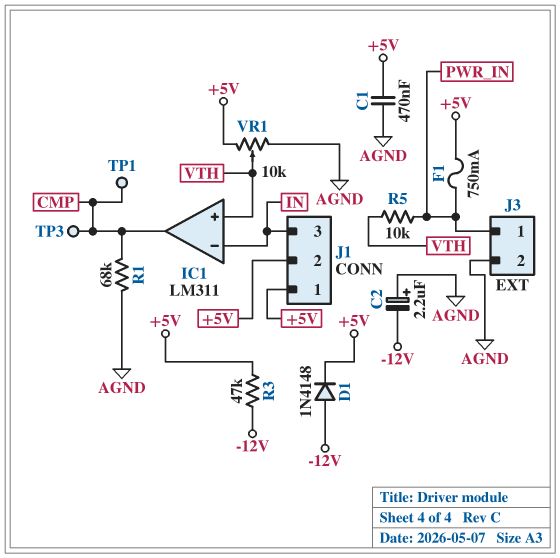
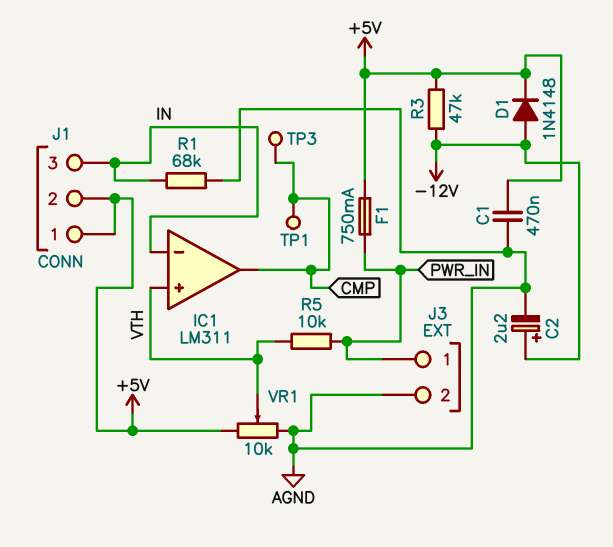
C2: 2.2uF (plus AGND, minus -12V) -> 2.2uF (plus -12V, minus AGND)
R1: 68k (AGND, CMP) -> 68k (AGND, IN)

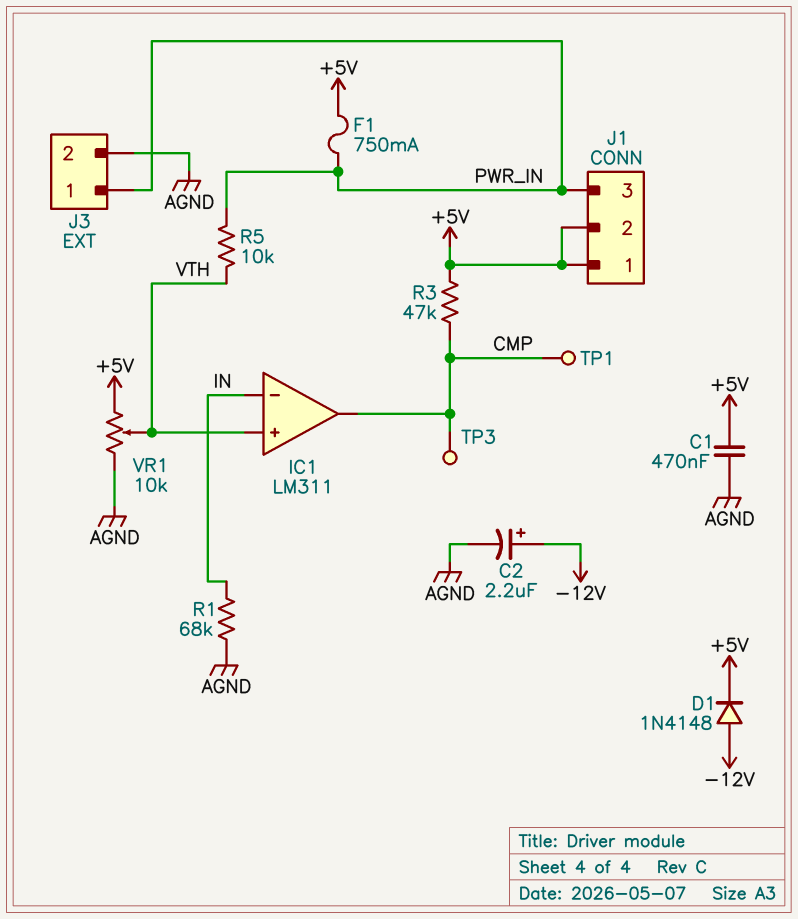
J1 pin 3: IN -> PWR_IN
R3: 47k (+5V, -12V) -> 47k (+5V, CMP)

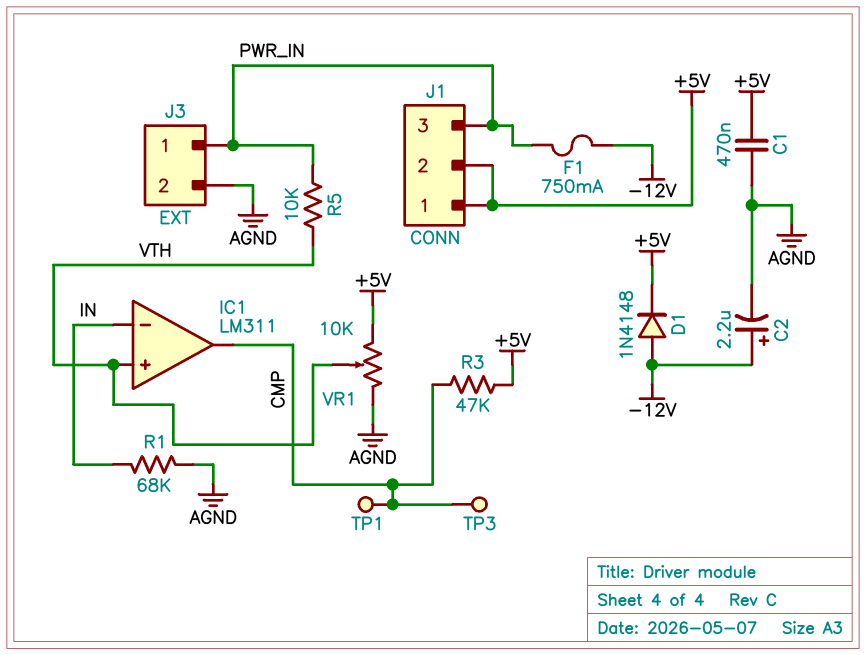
F1: 750mA (+5V, PWR_IN) -> 750mA (-12V, PWR_IN)

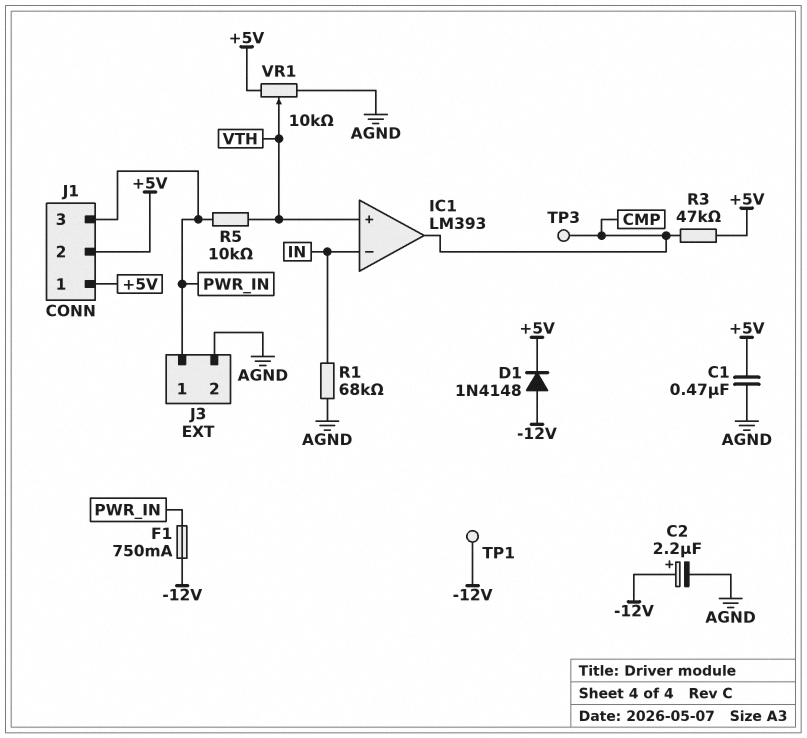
IC1: LM311 -> LM393
TP1: test point (CMP) -> test point (-12V)

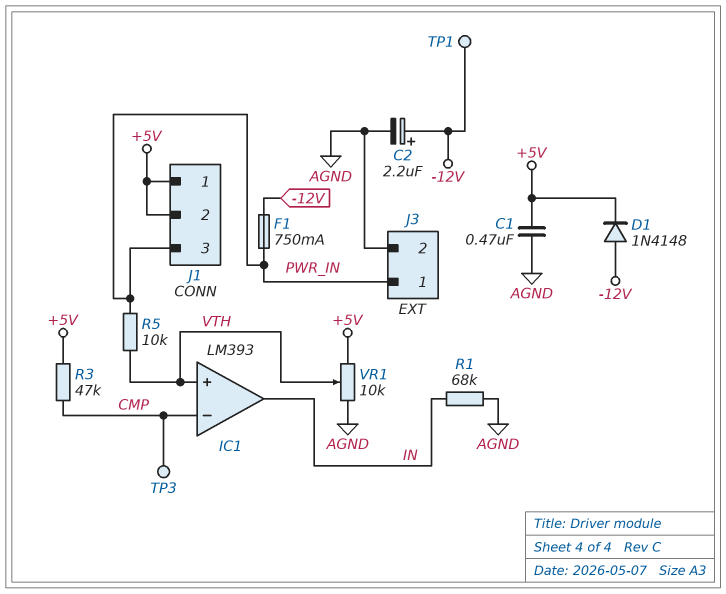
IC1 pin in-: IN -> CMP
IC1 pin out: CMP -> IN

